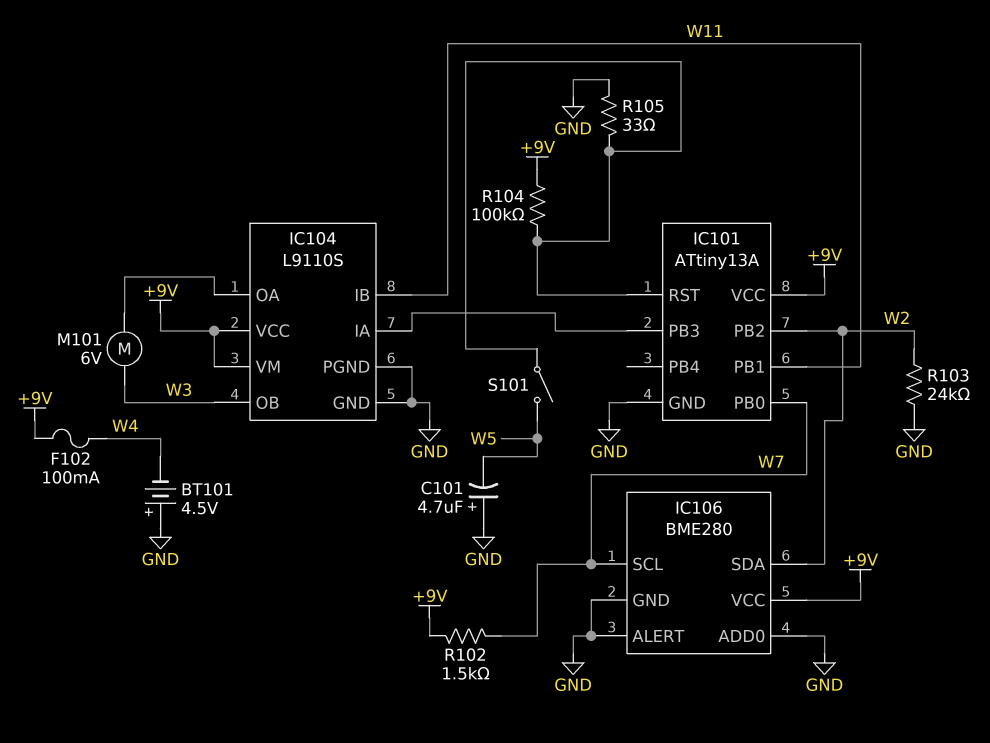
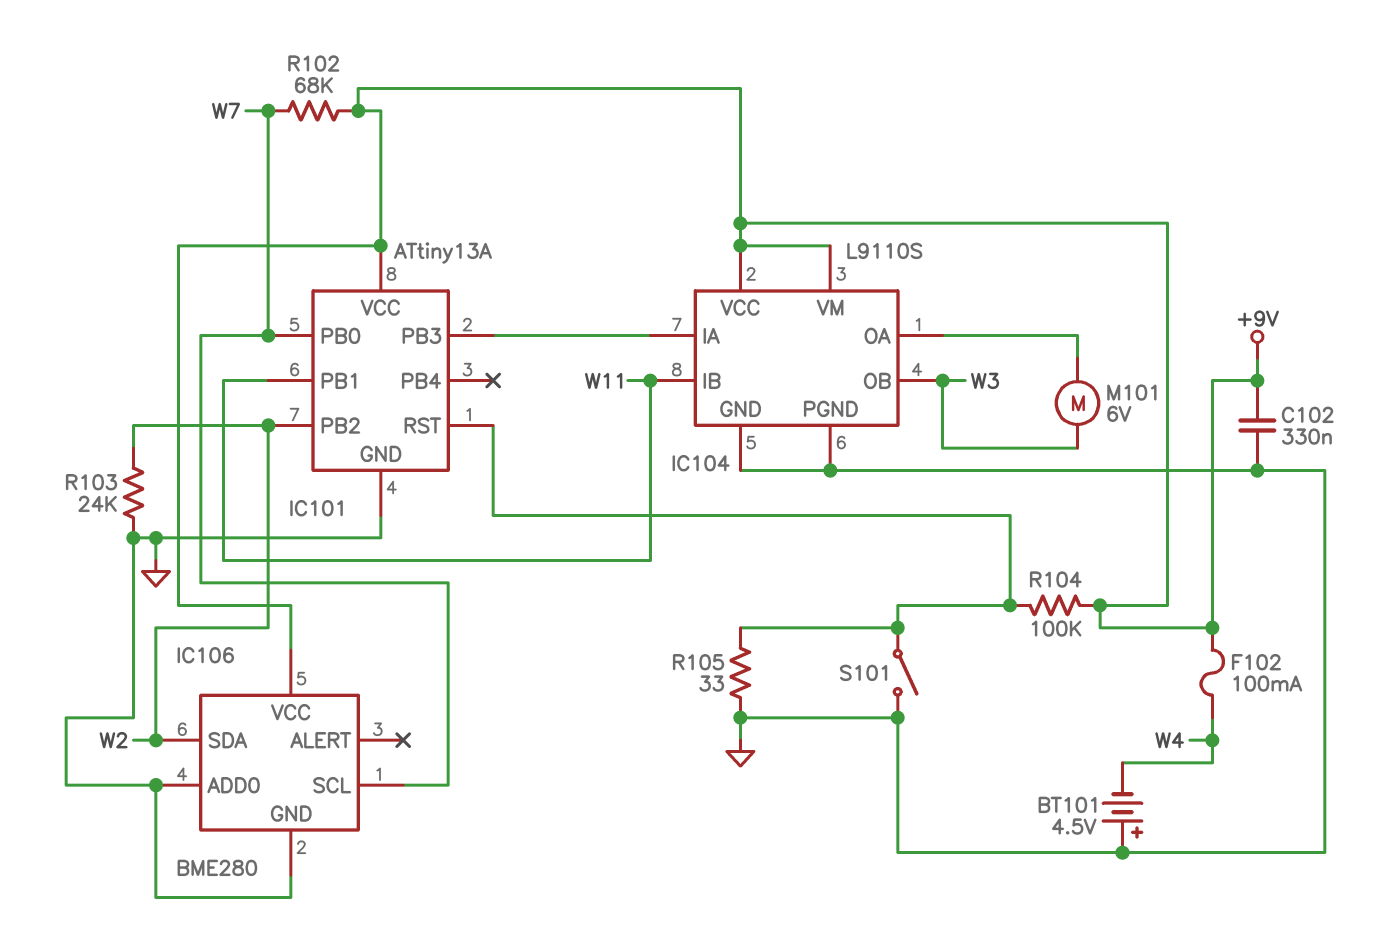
C101: 4.7uF (plus GND, minus W5) -> none
C102: none -> 330nF (+9V, GND)
IC106 pin ALERT: GND -> none
R102: 1.5k (+9V, W7) -> 68k (+9V, W7)
S101: switch (IC101/RST, W5) -> switch (GND, IC101/RST)

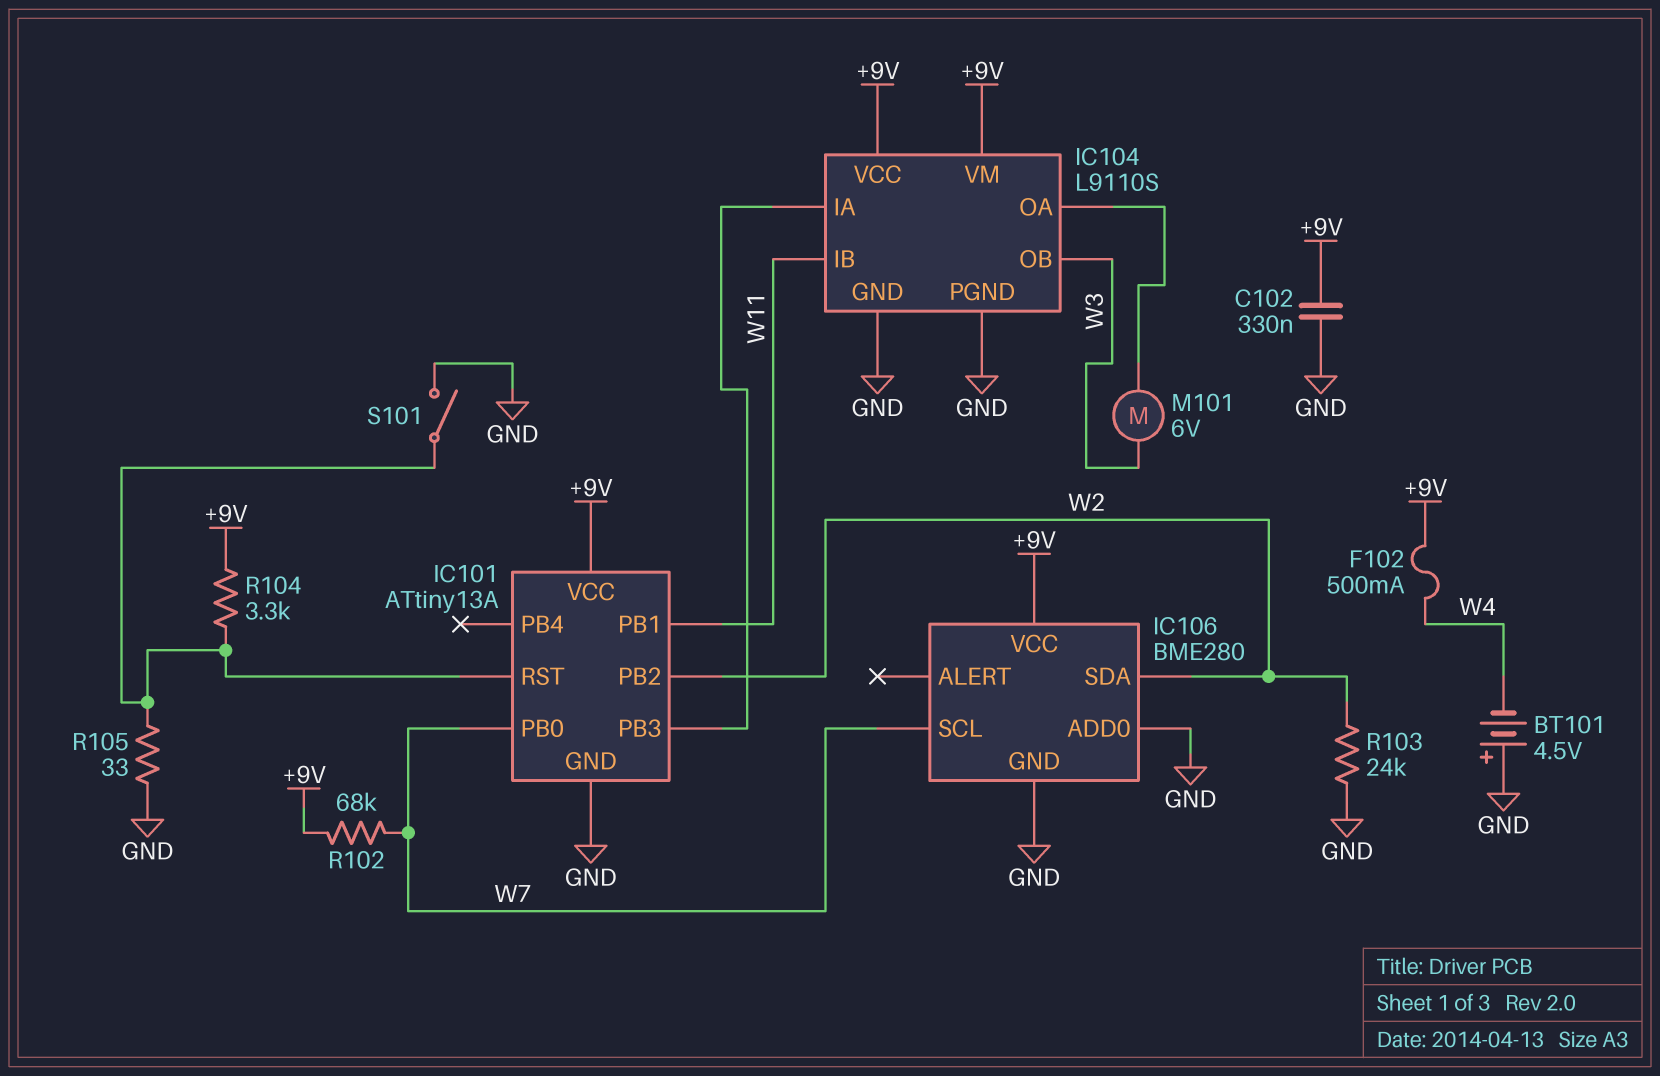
F102: 100mA (+9V, W4) -> 500mA (+9V, W4)
R104: 100k (+9V, IC101/RST) -> 3.3k (+9V, IC101/RST)

